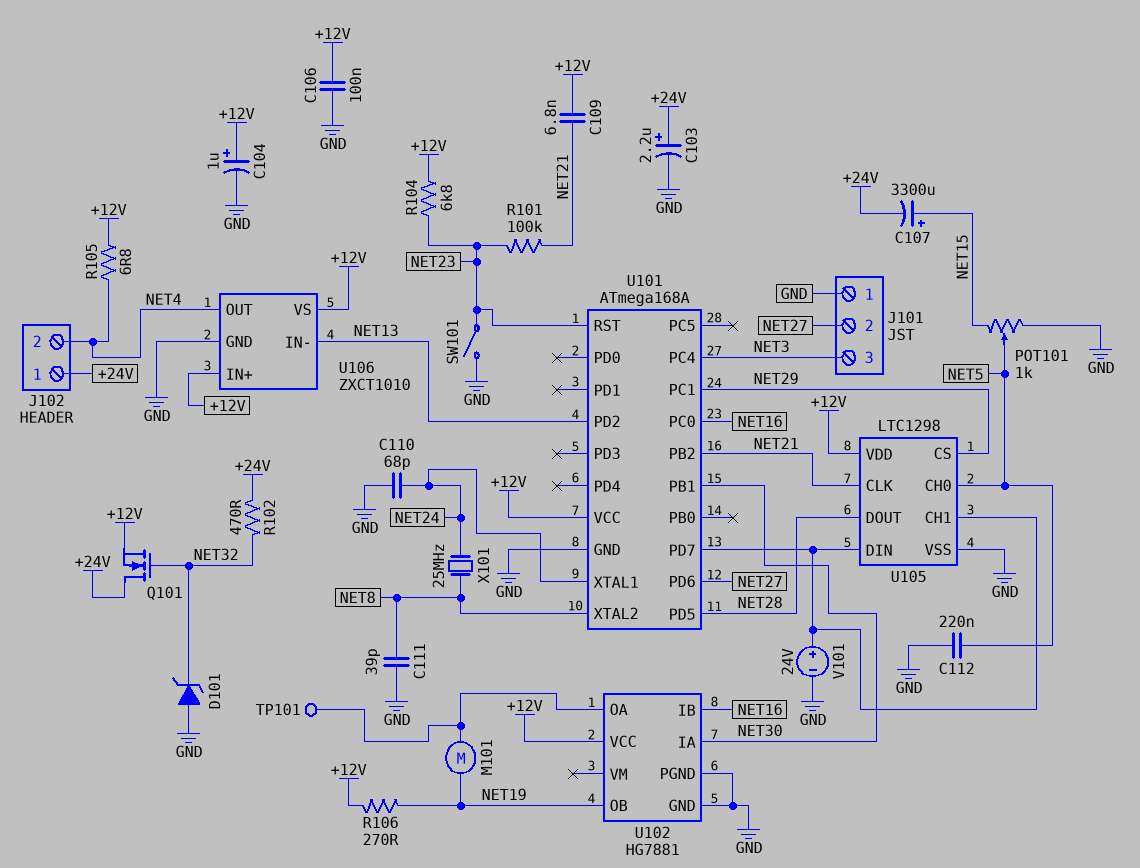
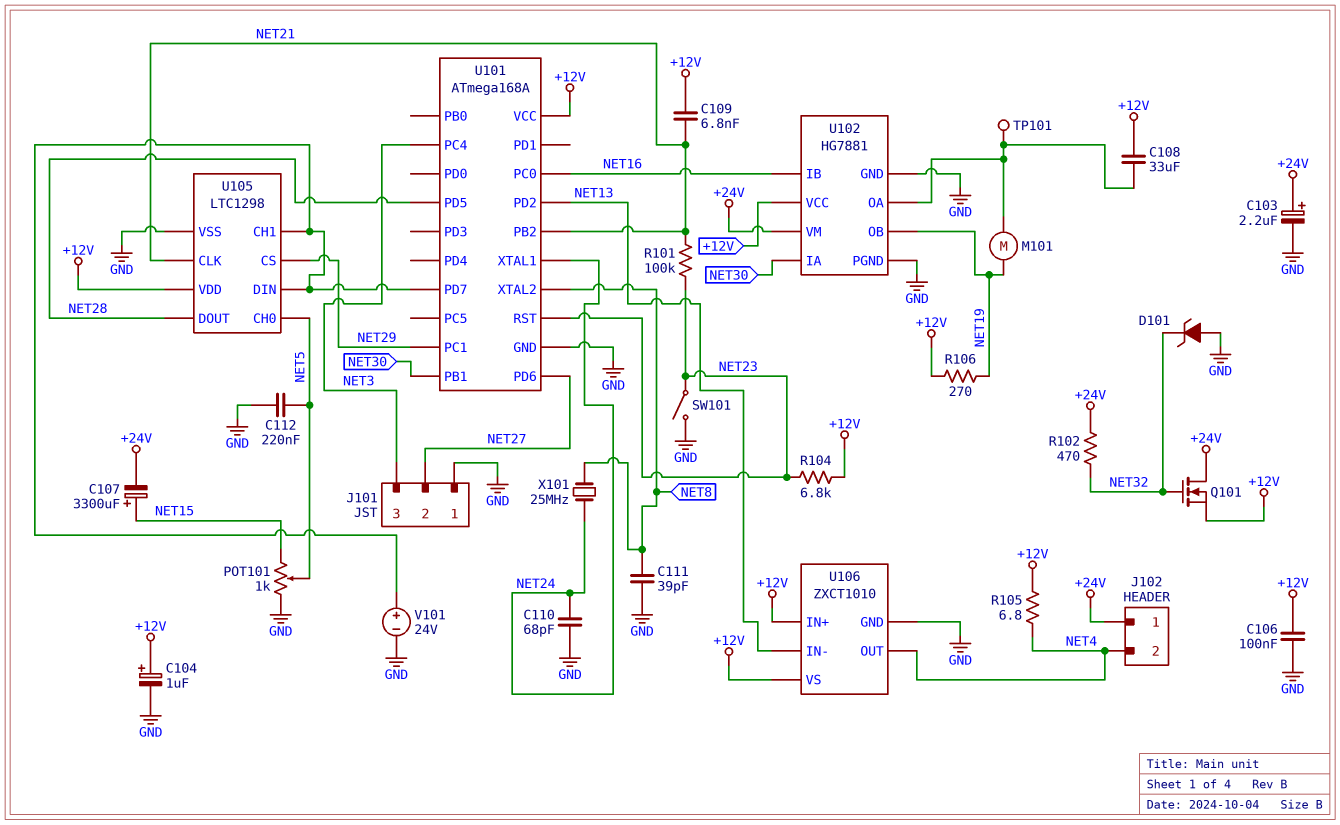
C108: none -> 33uF (+12V, U102/OA)
U102 pin VM: none -> +24V

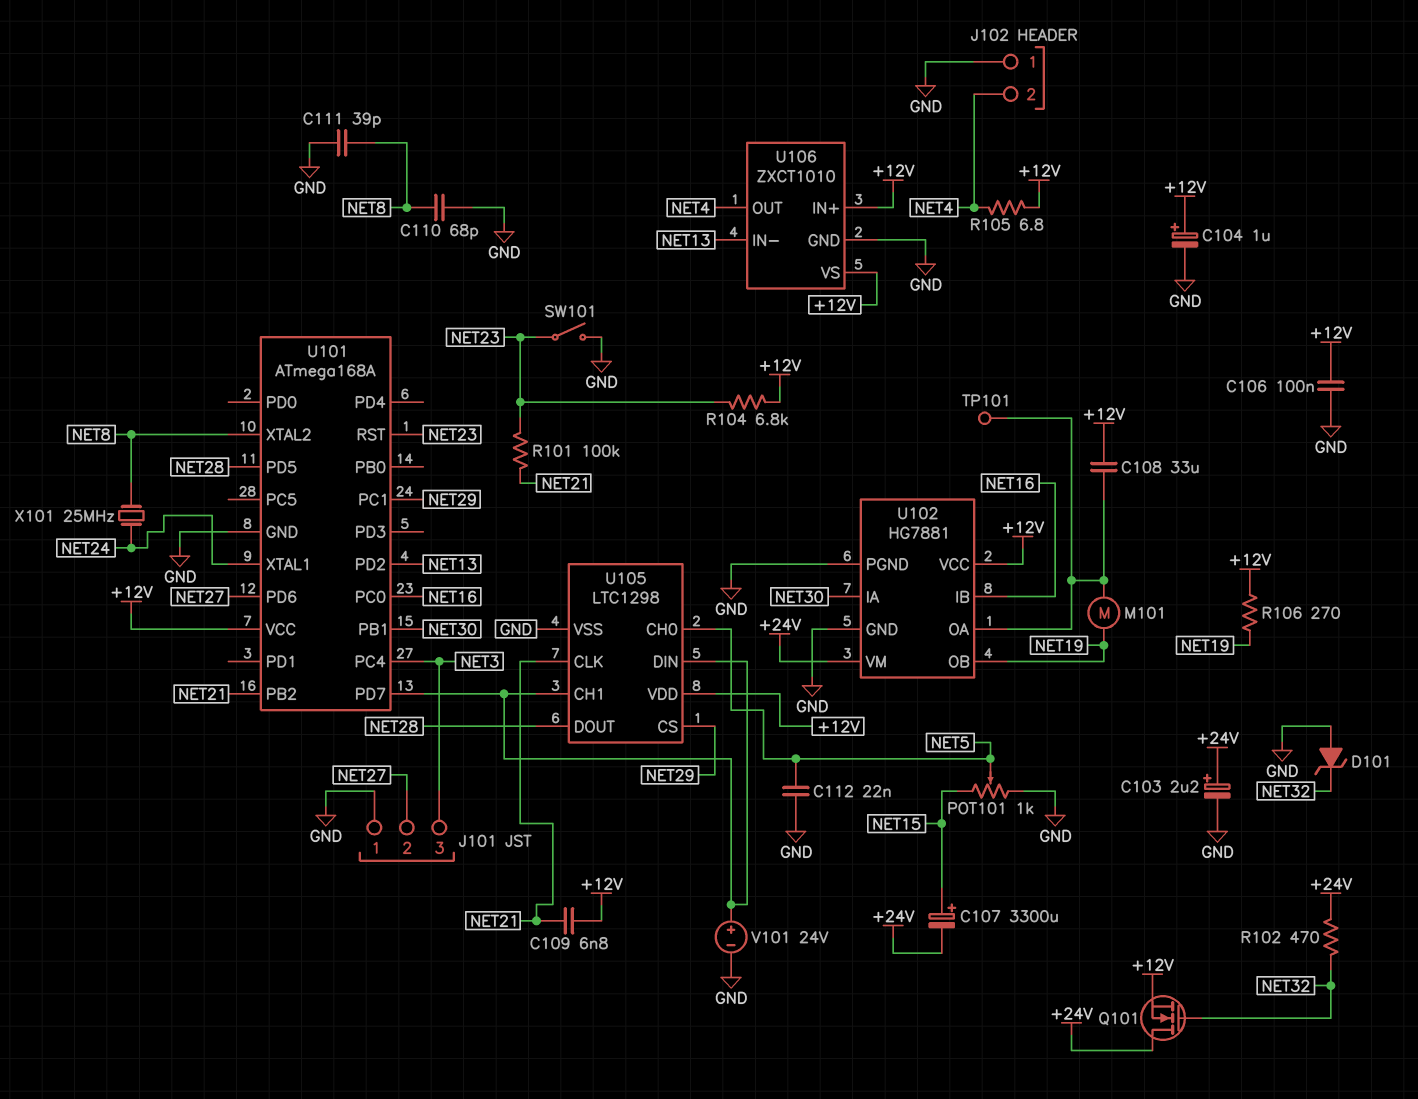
C110: 68pF (GND, NET24) -> 68pF (GND, NET8)
C112: 220nF (GND, NET5) -> 22nF (GND, NET5)
J102 pin 1: +24V -> GND

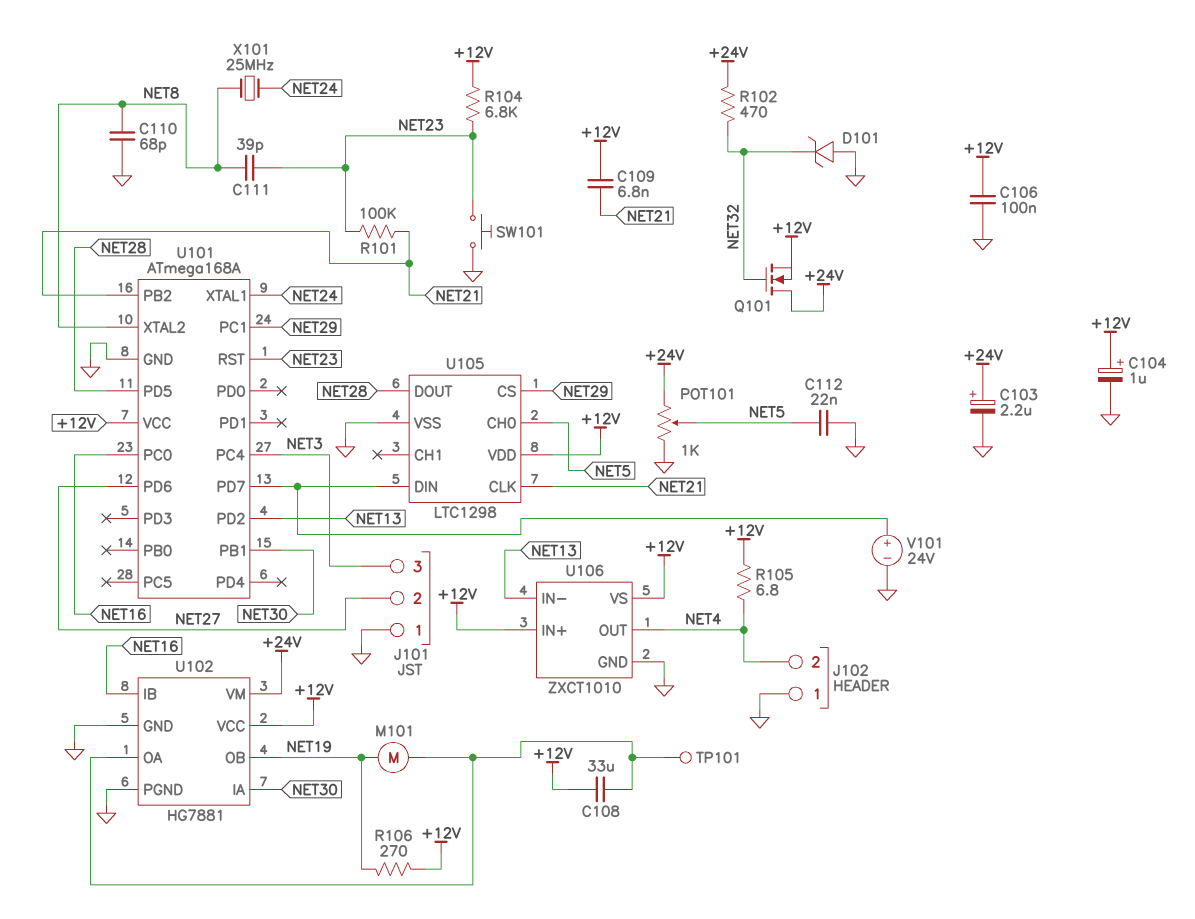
C107: 3300uF (plus NET15, minus +24V) -> none
C111: 39pF (GND, NET8) -> 39pF (NET8, NET23)
POT101: 1k (GND, NET15, wiper NET5) -> 1k (+24V, GND, wiper NET5)
SW101: switch (GND, NET23) -> button (GND, NET23)
U105 pin CH1: U101/PD7 -> none

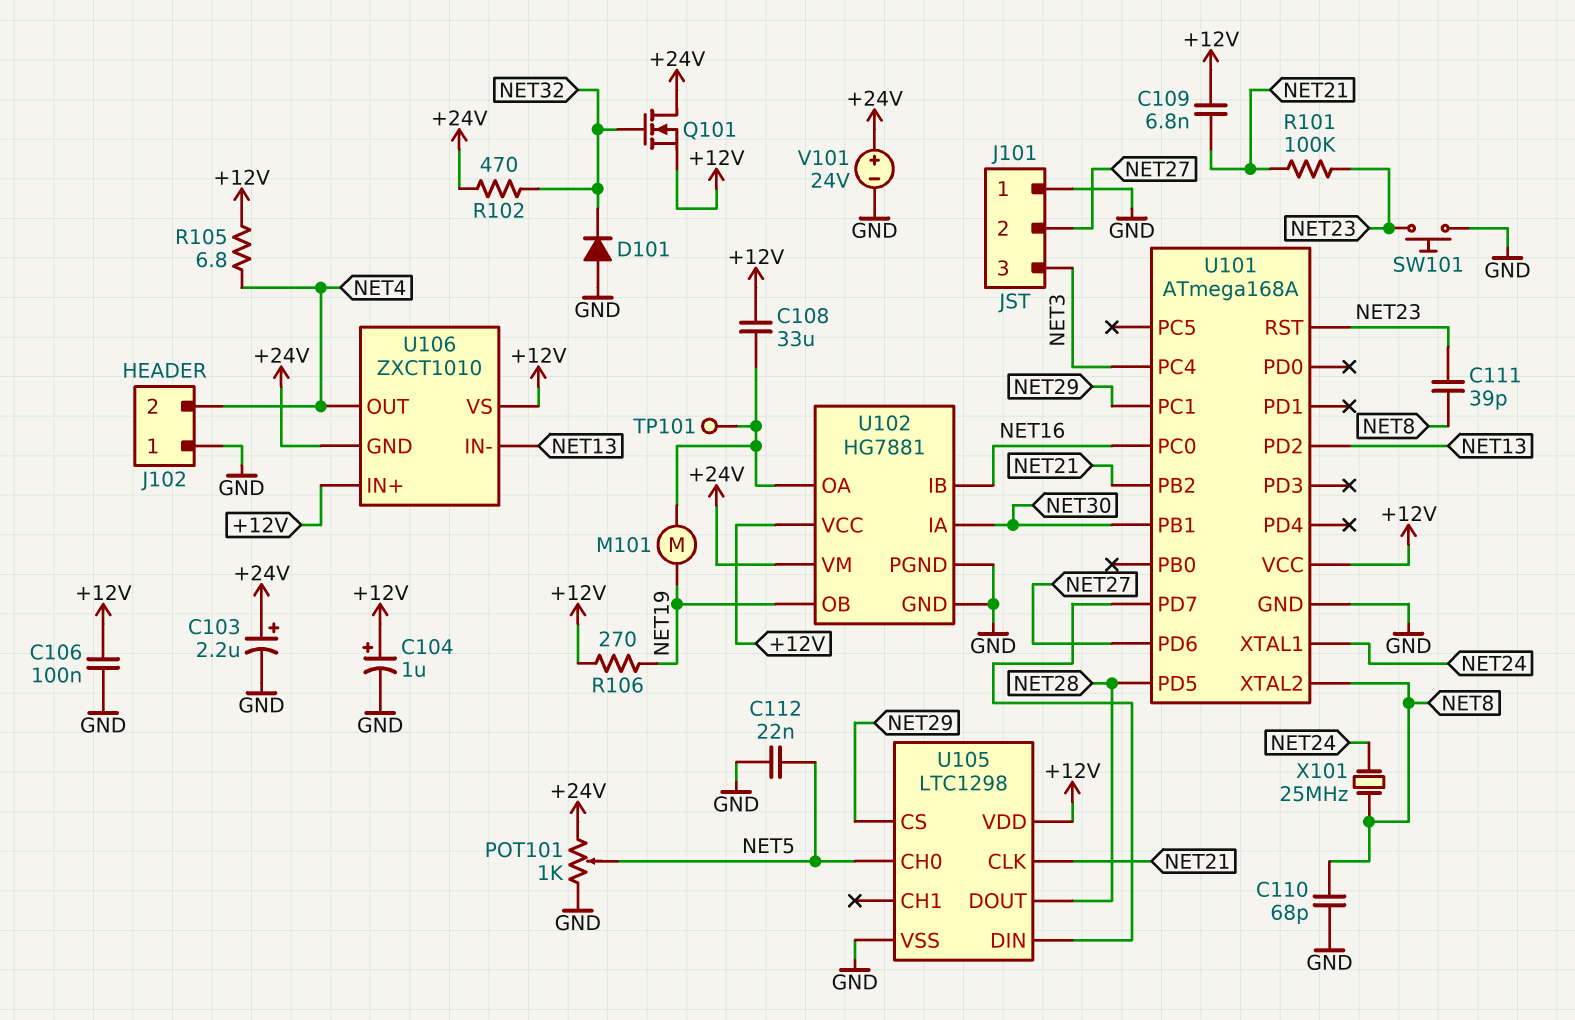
D101: zener (A GND, K NET32) -> diode (A GND, K NET32)
R104: 6.8k (+12V, NET23) -> none
U106 pin GND: GND -> +24V
V101: 24V (plus U101/PD7, minus GND) -> 24V (plus +24V, minus GND)

